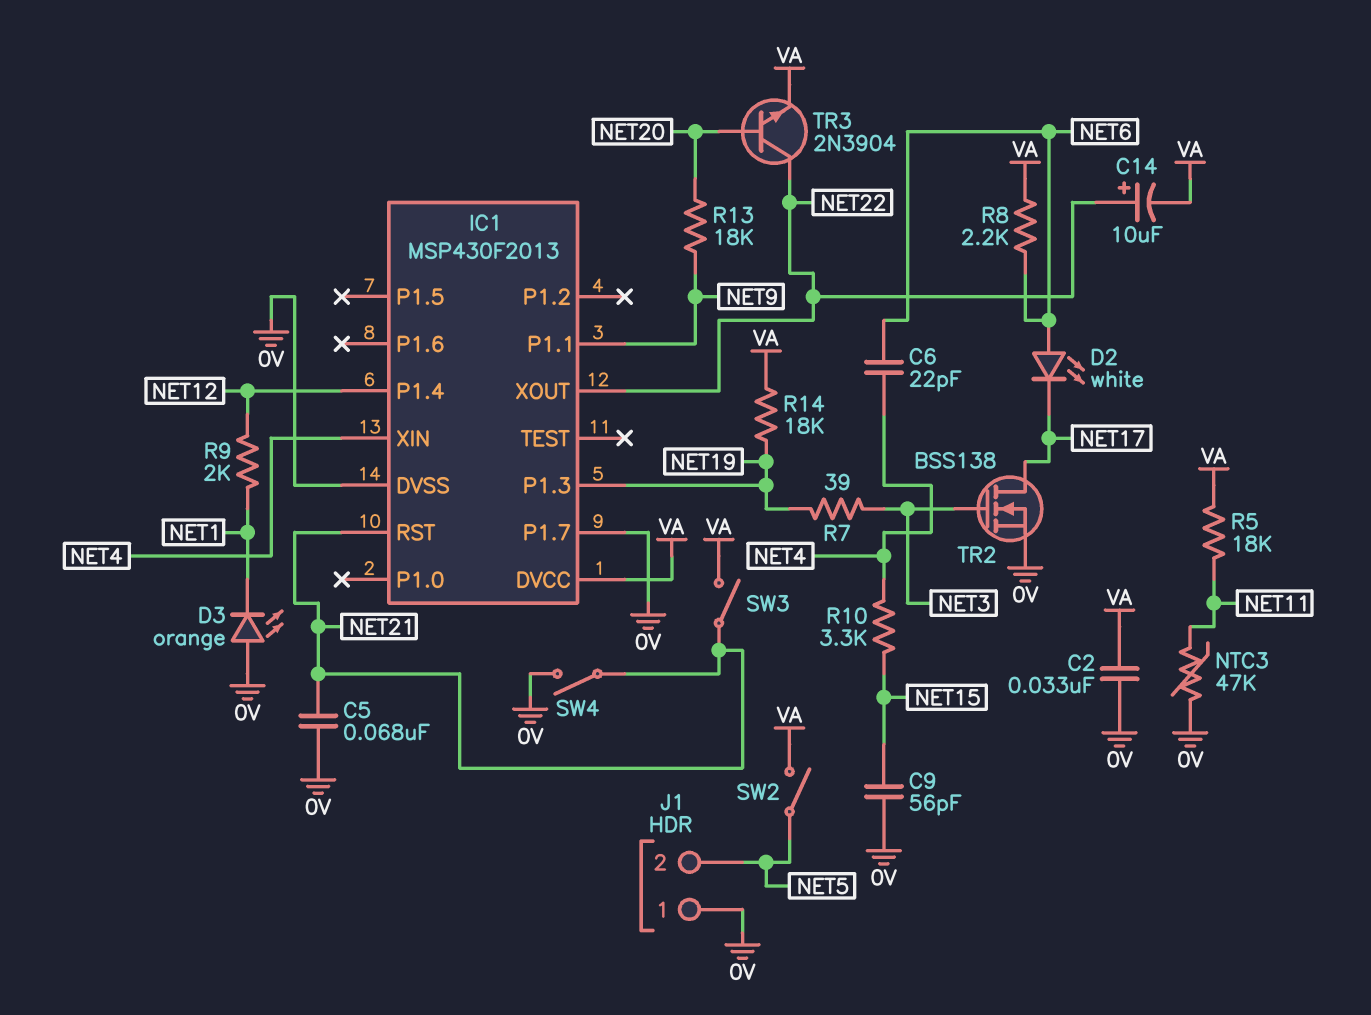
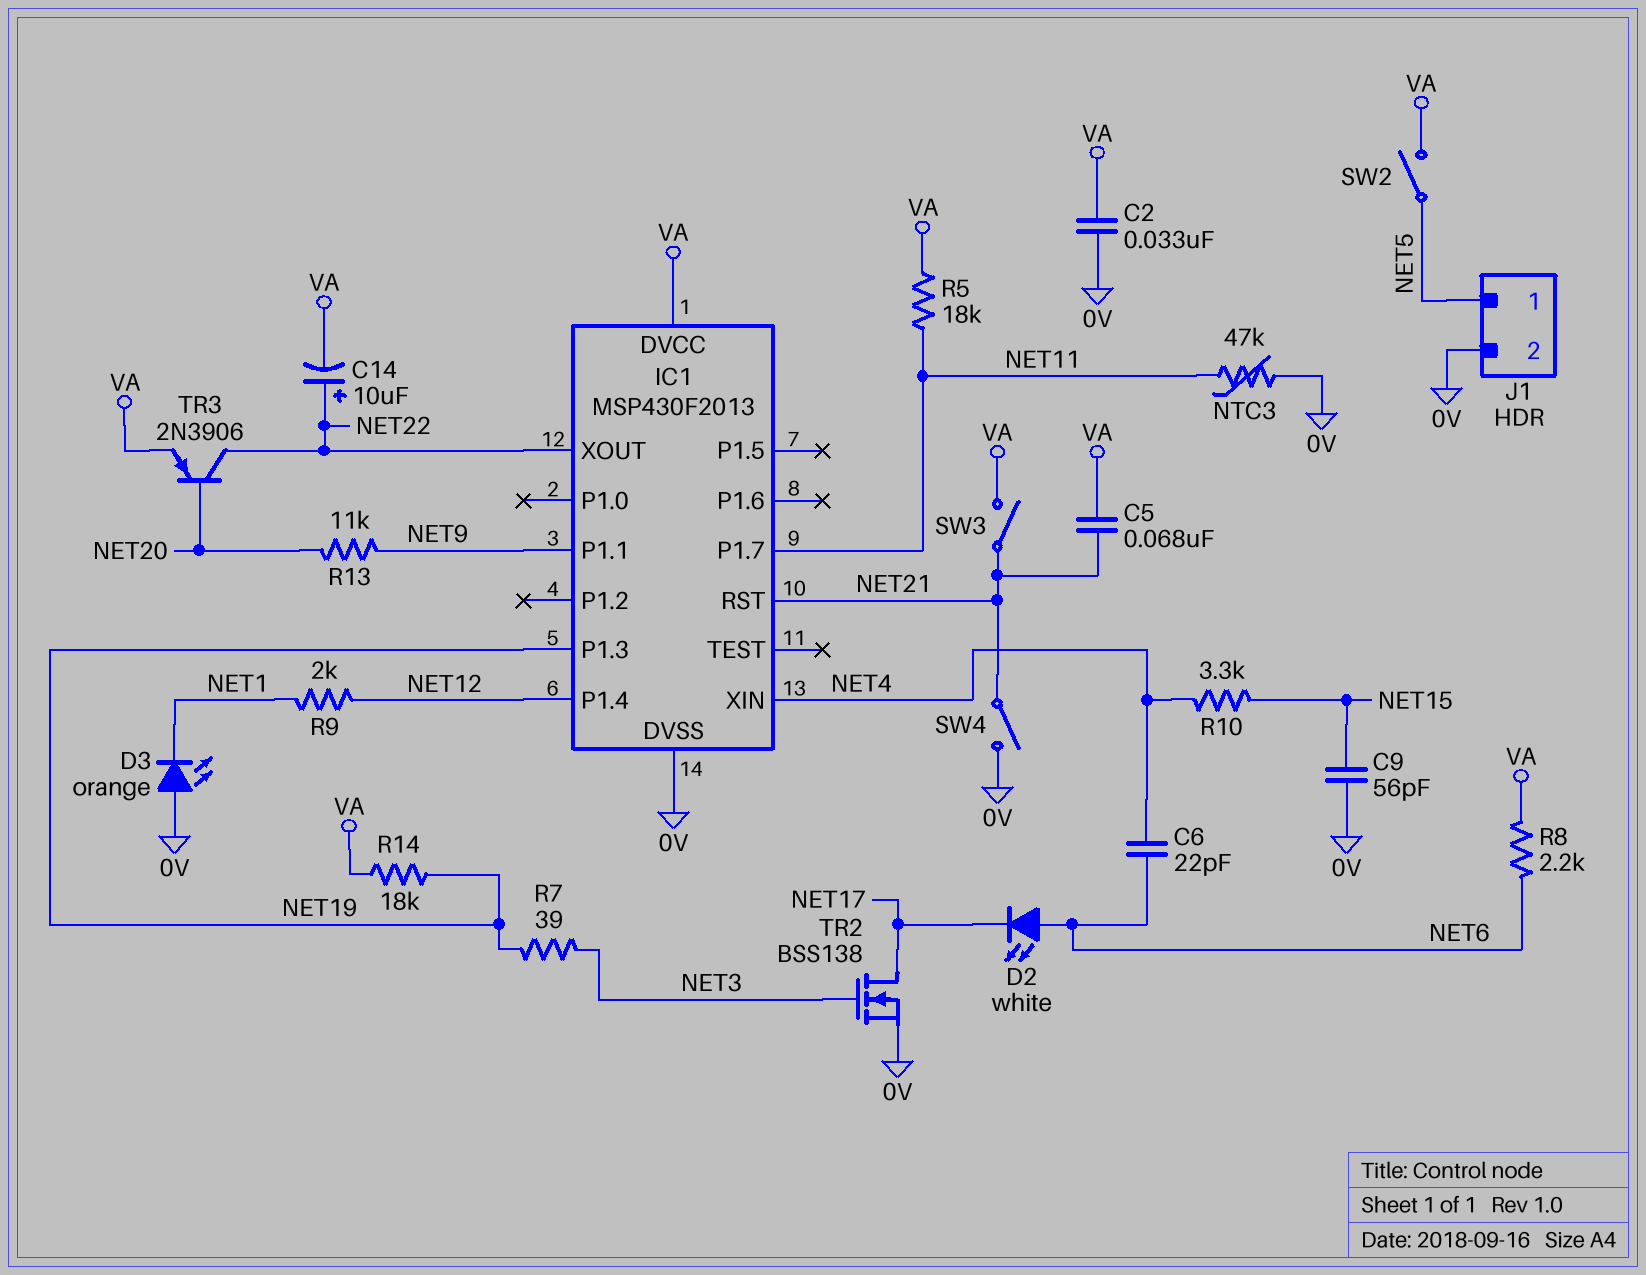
C5: 68nF (0V, NET21) -> 68nF (NET21, VA)
IC1 pin P1.7: 0V -> NET11
J1 pin 1: 0V -> NET5
J1 pin 2: NET5 -> 0V
R13: 18k (NET9, NET20) -> 11k (NET9, NET20)
TR3: NPN 2N3904 (B NET20, C NET22, E VA) -> PNP 2N3906 (B NET20, C NET22, E VA)

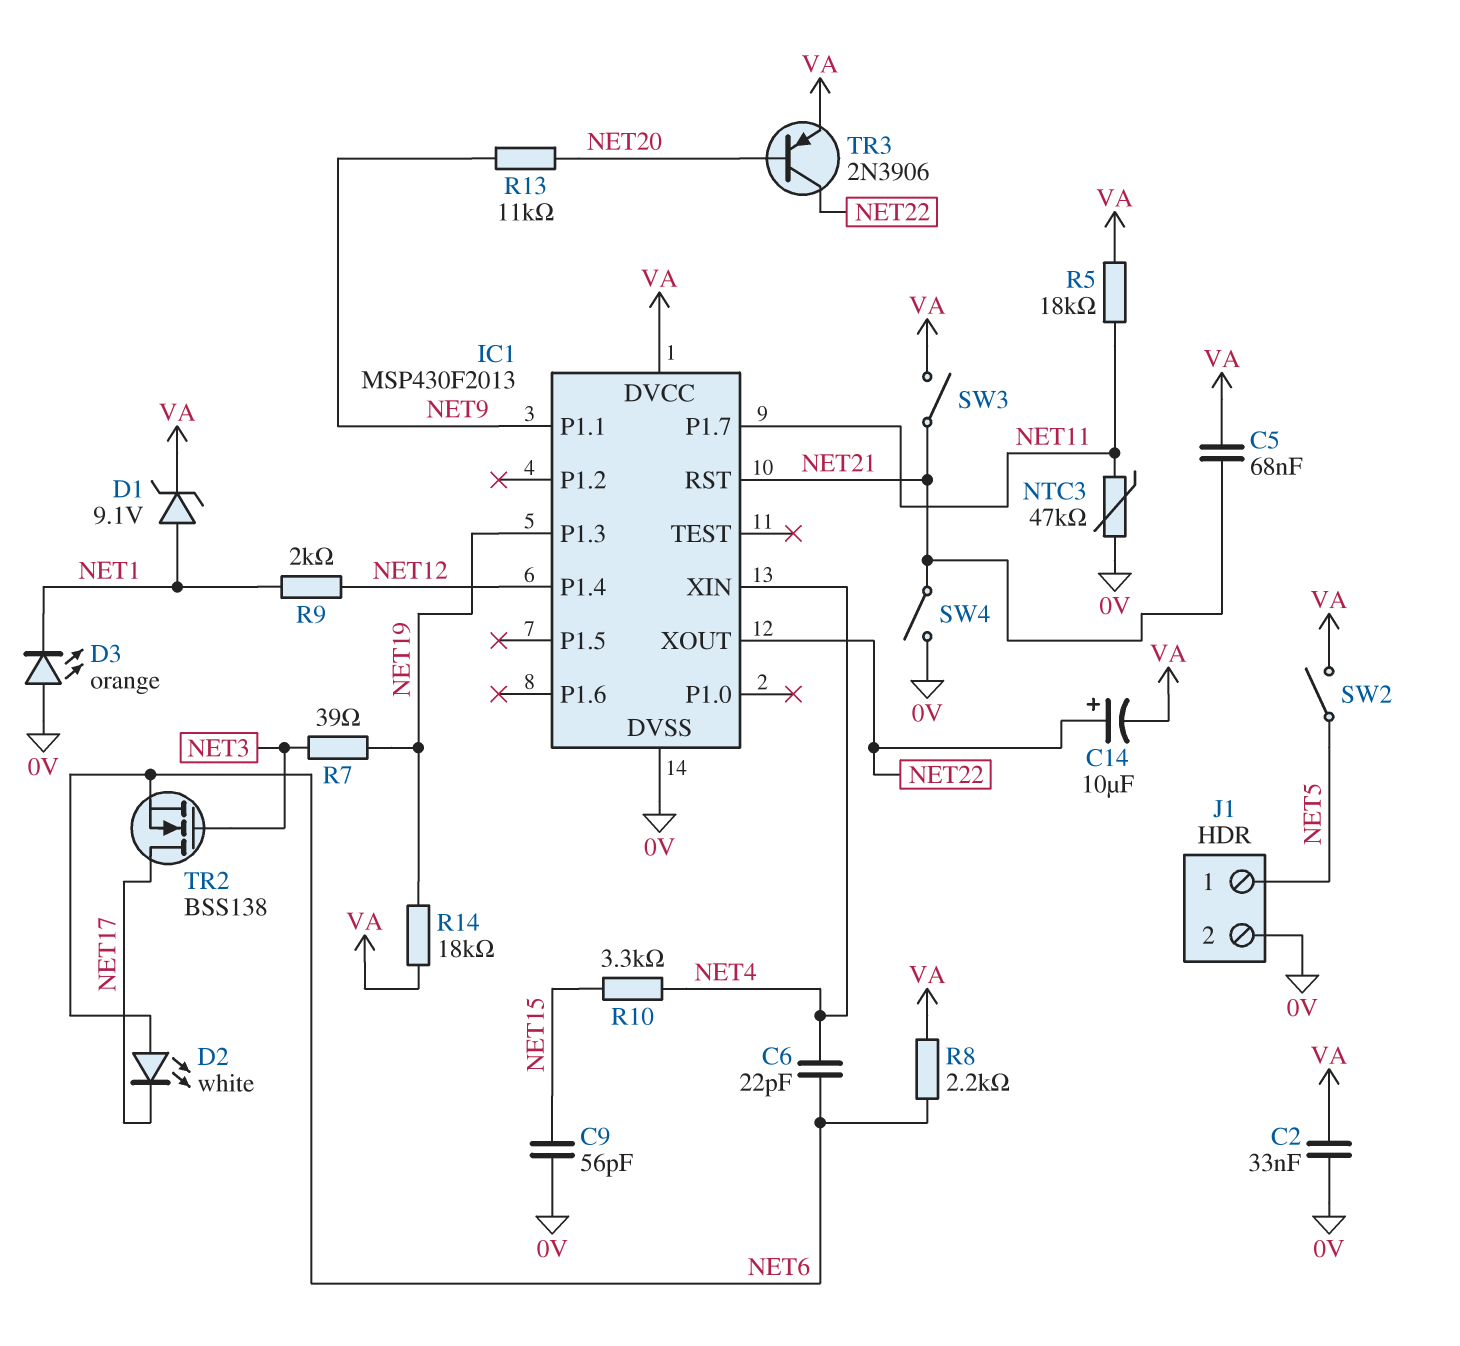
D1: none -> zener 9.1V (A NET1, K VA)
TR2: NMOS BSS138 (G NET3, D NET17, S 0V) -> NMOS BSS138 (G NET3, D NET17, S NET6)

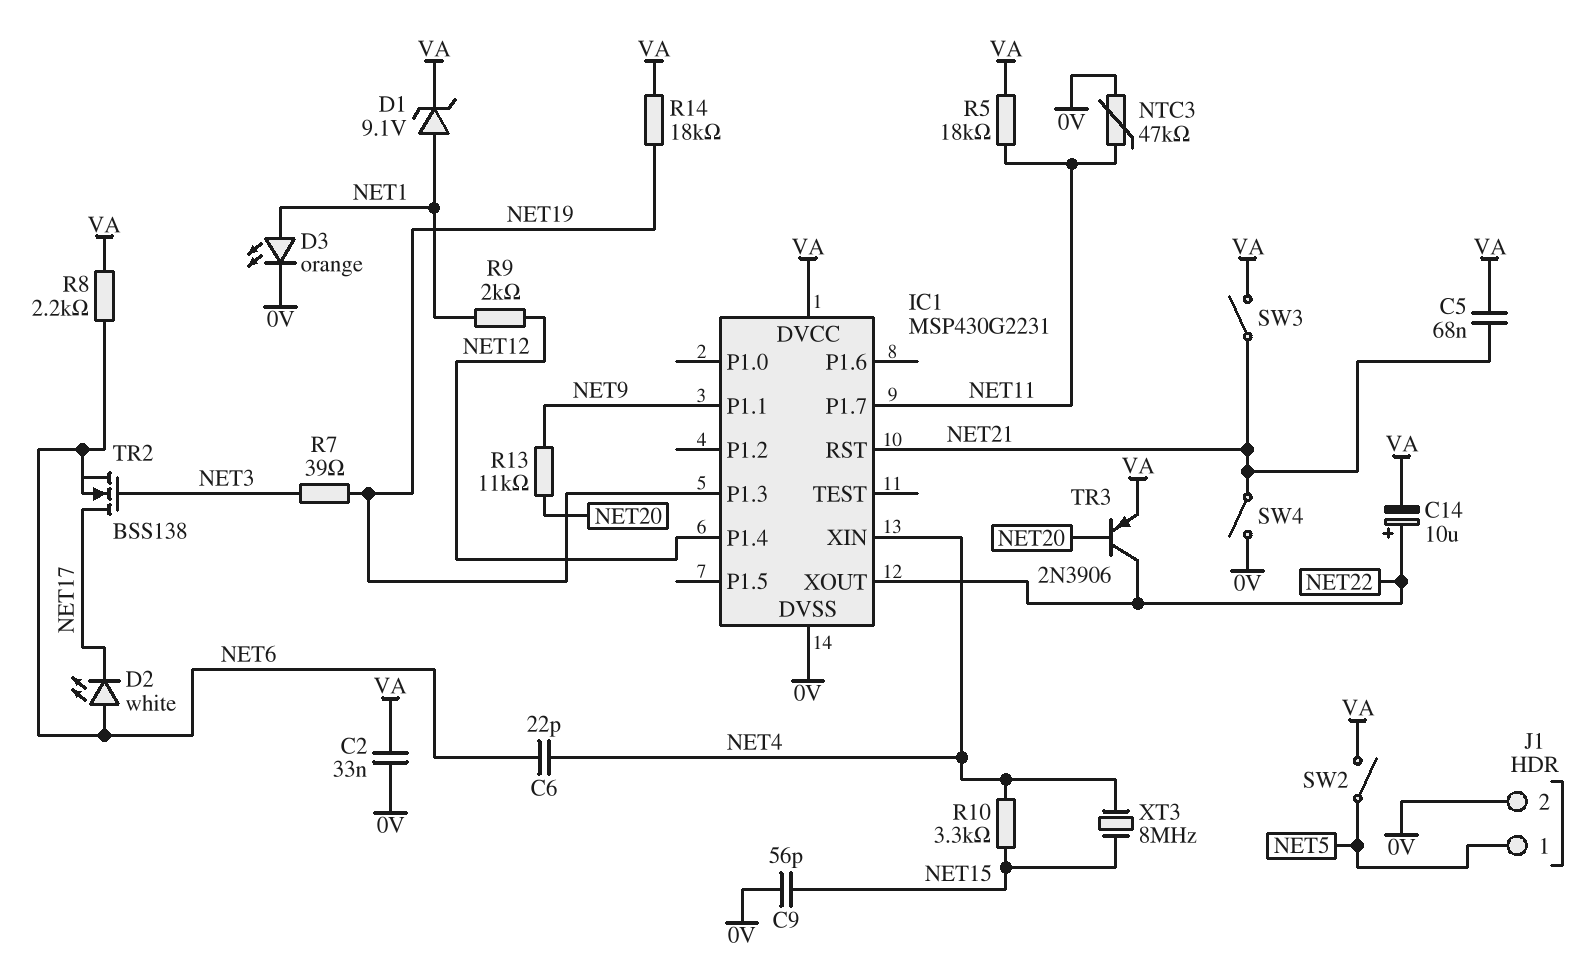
D3: LED orange (A 0V, K NET1) -> LED orange (A NET1, K 0V)
IC1: MSP430F2013 -> MSP430G2231
XT3: none -> 8MHz (NET4, NET15)

